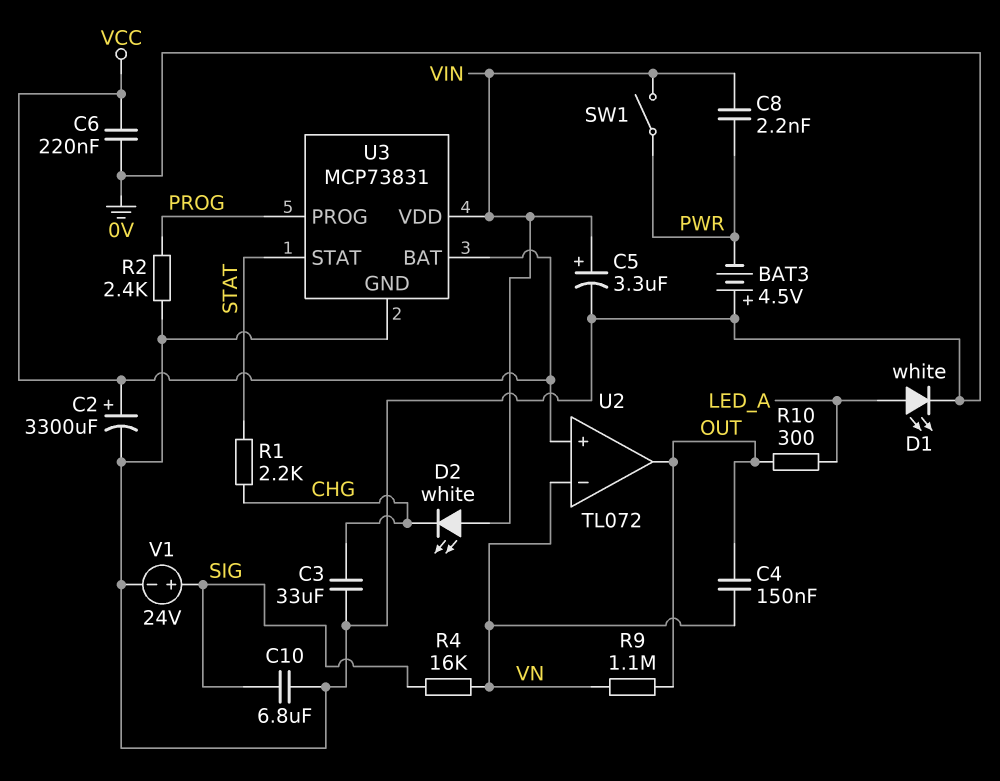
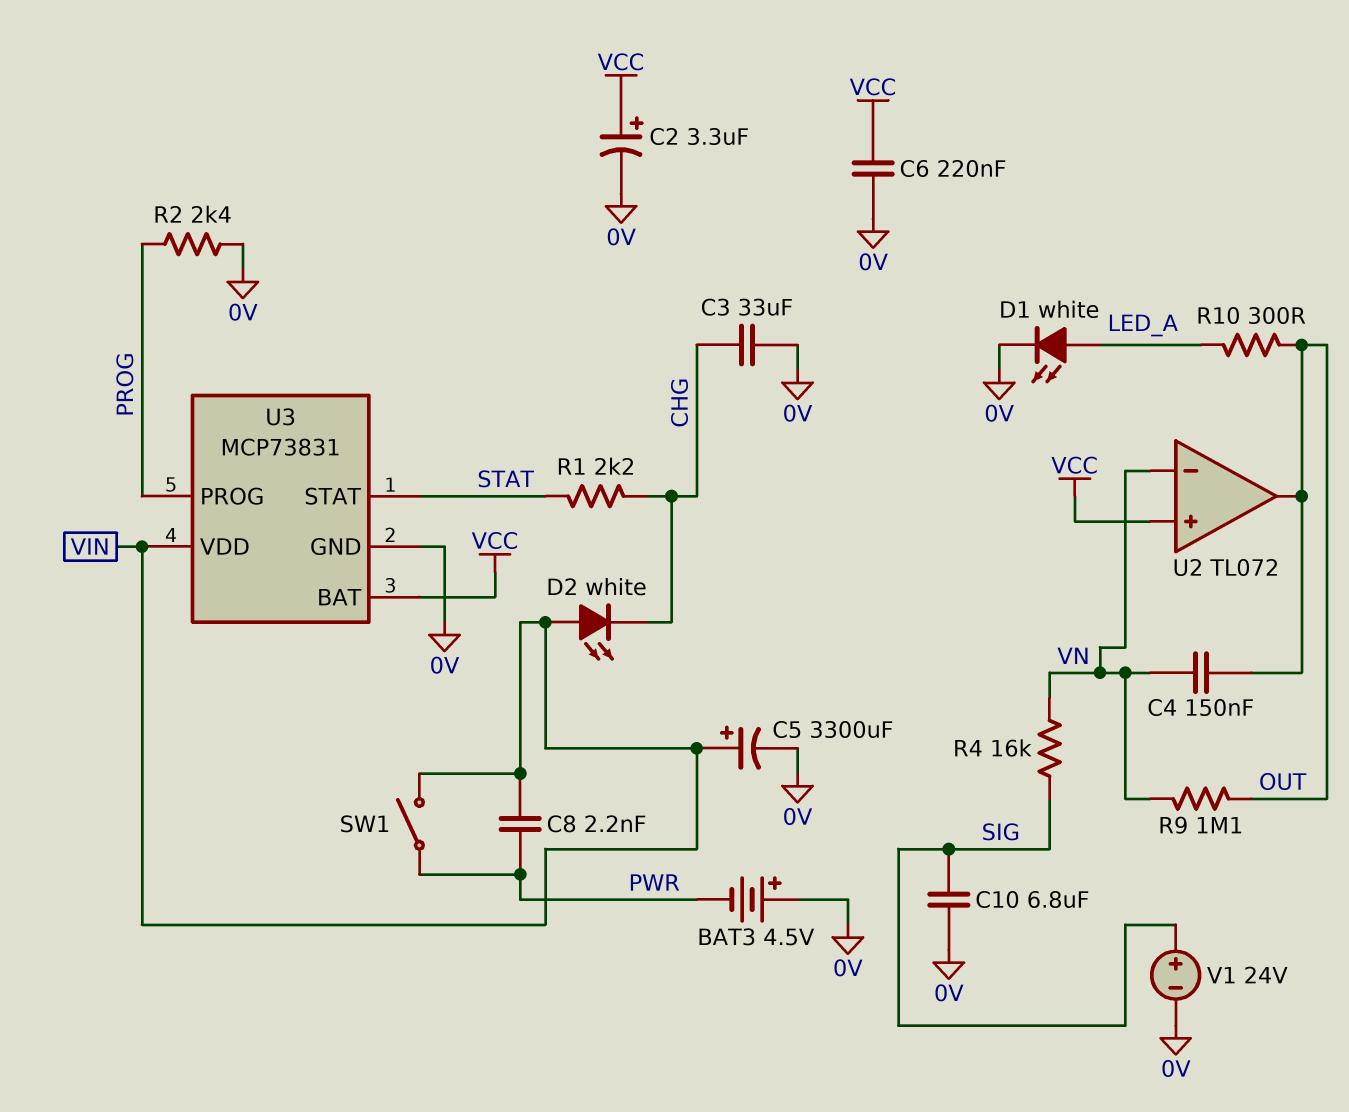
C2: 3300uF (plus VCC, minus 0V) -> 3.3uF (plus VCC, minus 0V)
C5: 3.3uF (plus VIN, minus 0V) -> 3300uF (plus VIN, minus 0V)

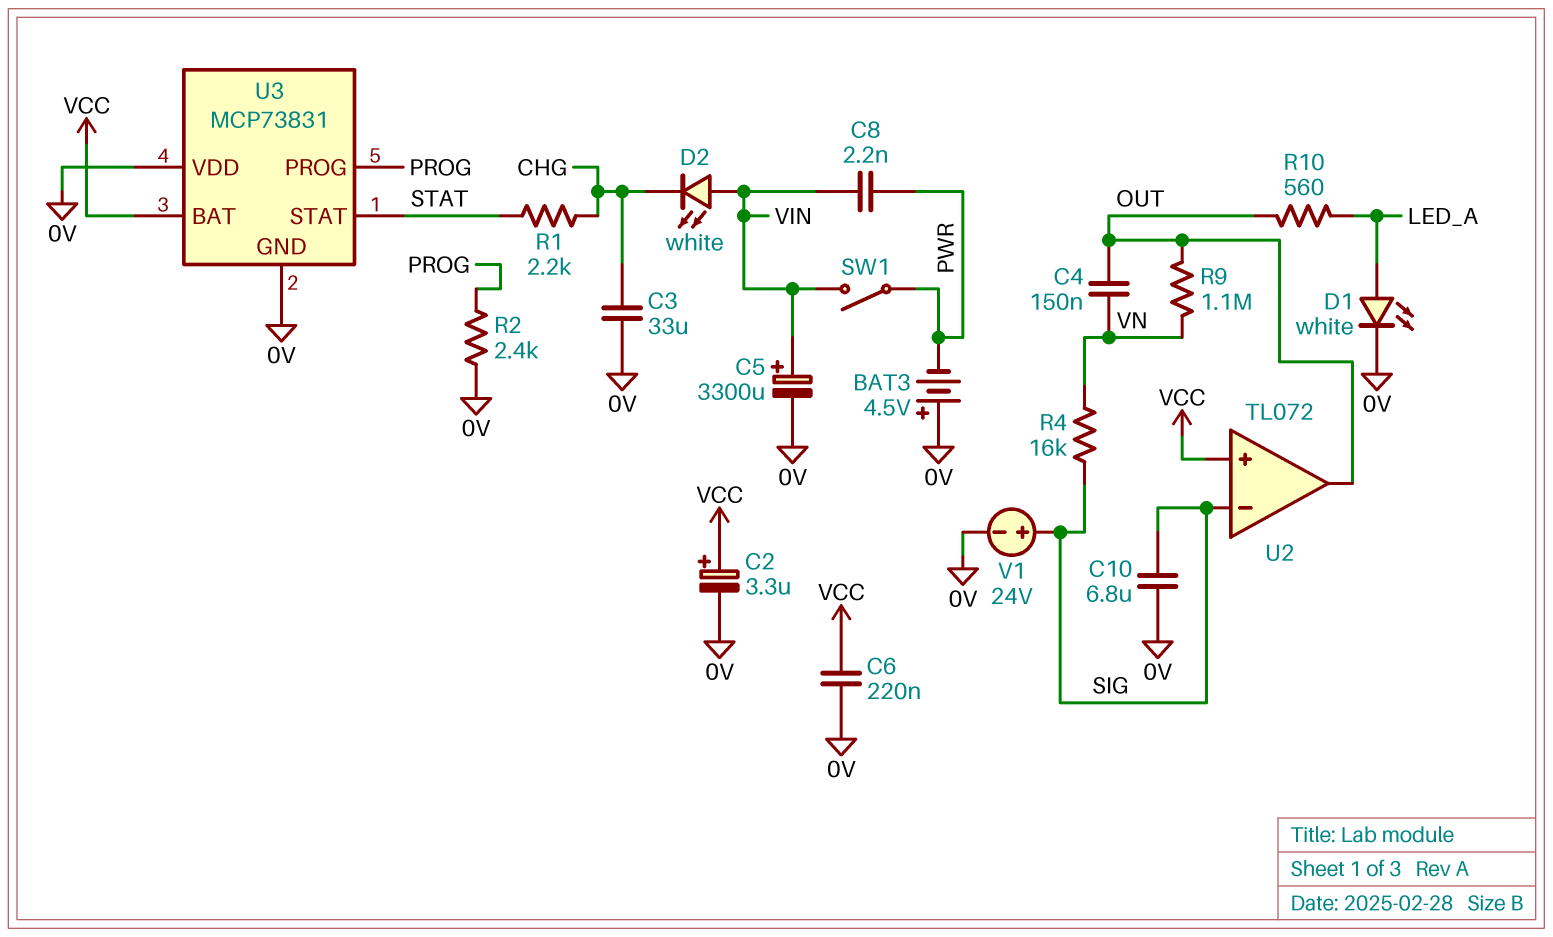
R10: 300 (LED_A, OUT) -> 560 (LED_A, OUT)
U2 pin in-: VN -> SIG
U3 pin VDD: VIN -> 0V

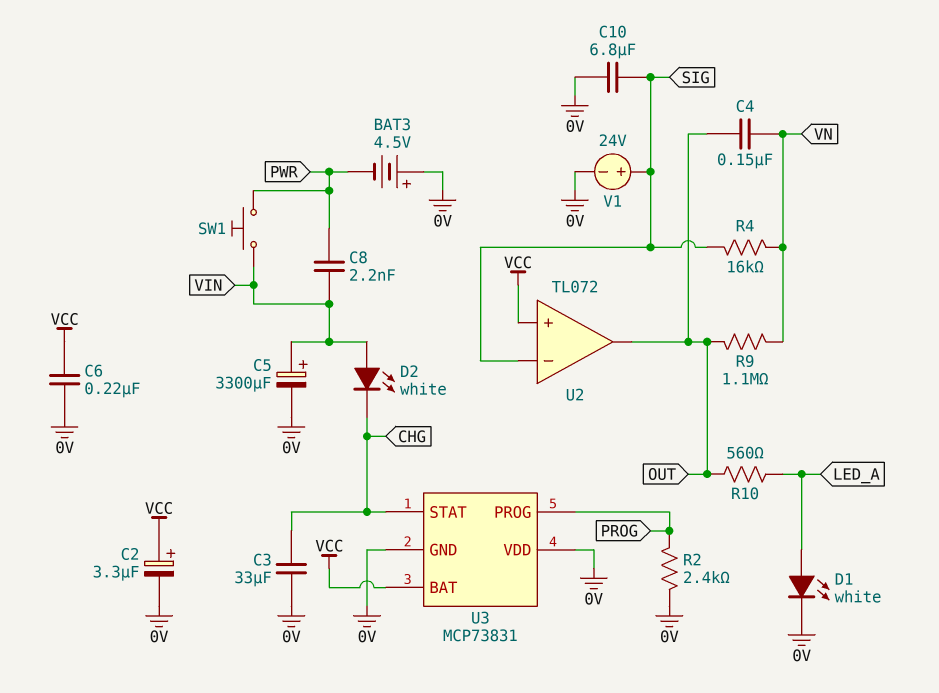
R1: 2.2k (CHG, STAT) -> none
SW1: switch (PWR, VIN) -> button (PWR, VIN)
U3 pin STAT: STAT -> CHG

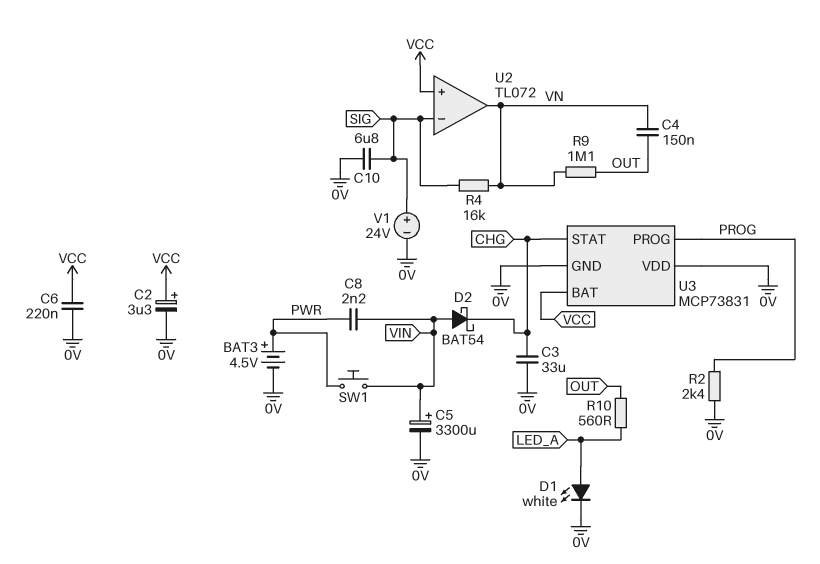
BAT3: 4.5V (plus 0V, minus PWR) -> 4.5V (plus PWR, minus 0V)
D2: LED white (A VIN, K CHG) -> schottky BAT54 (A VIN, K CHG)
U2 pin out: OUT -> VN

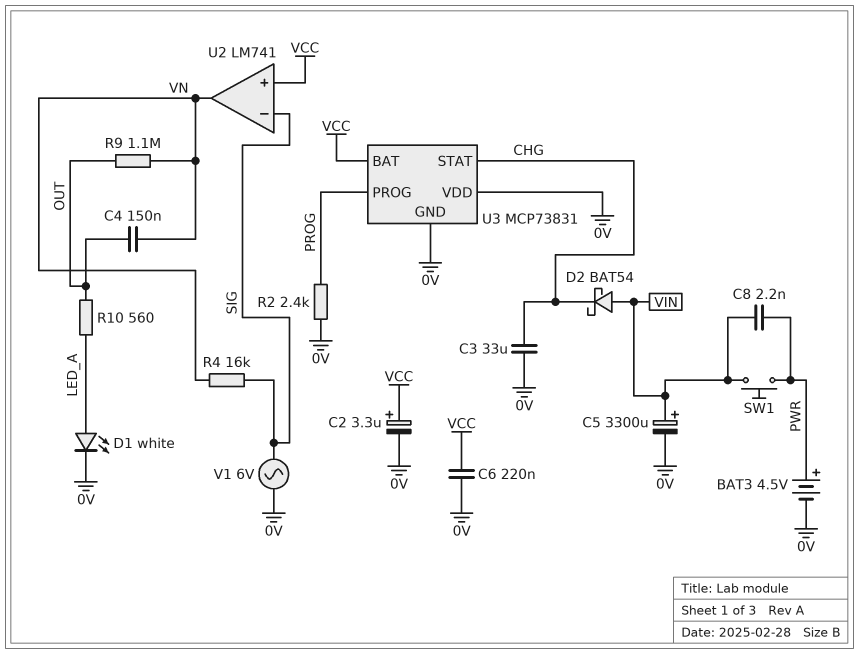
C10: 6.8uF (0V, SIG) -> none
U2: TL072 -> LM741
V1: 24V (plus SIG, minus 0V) -> AC 6V (0V, SIG)

